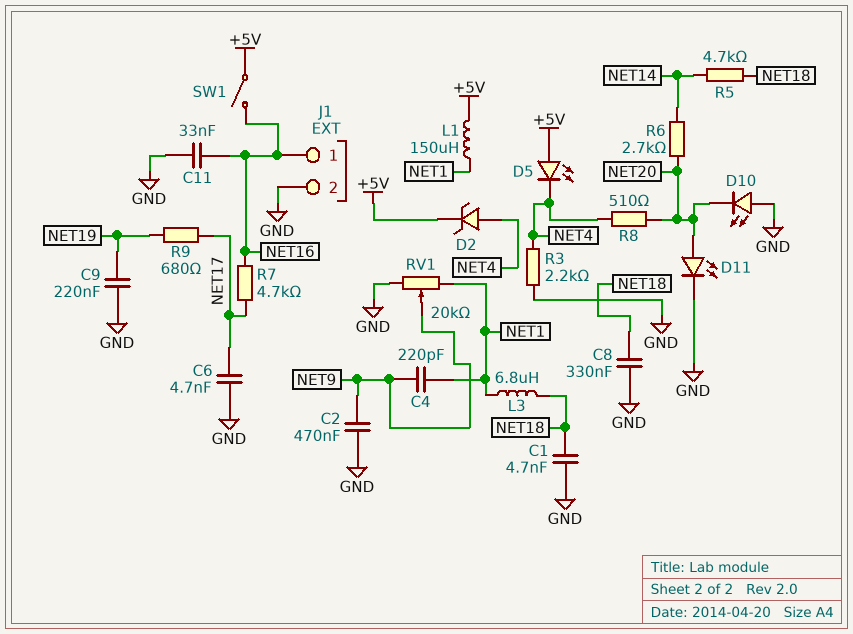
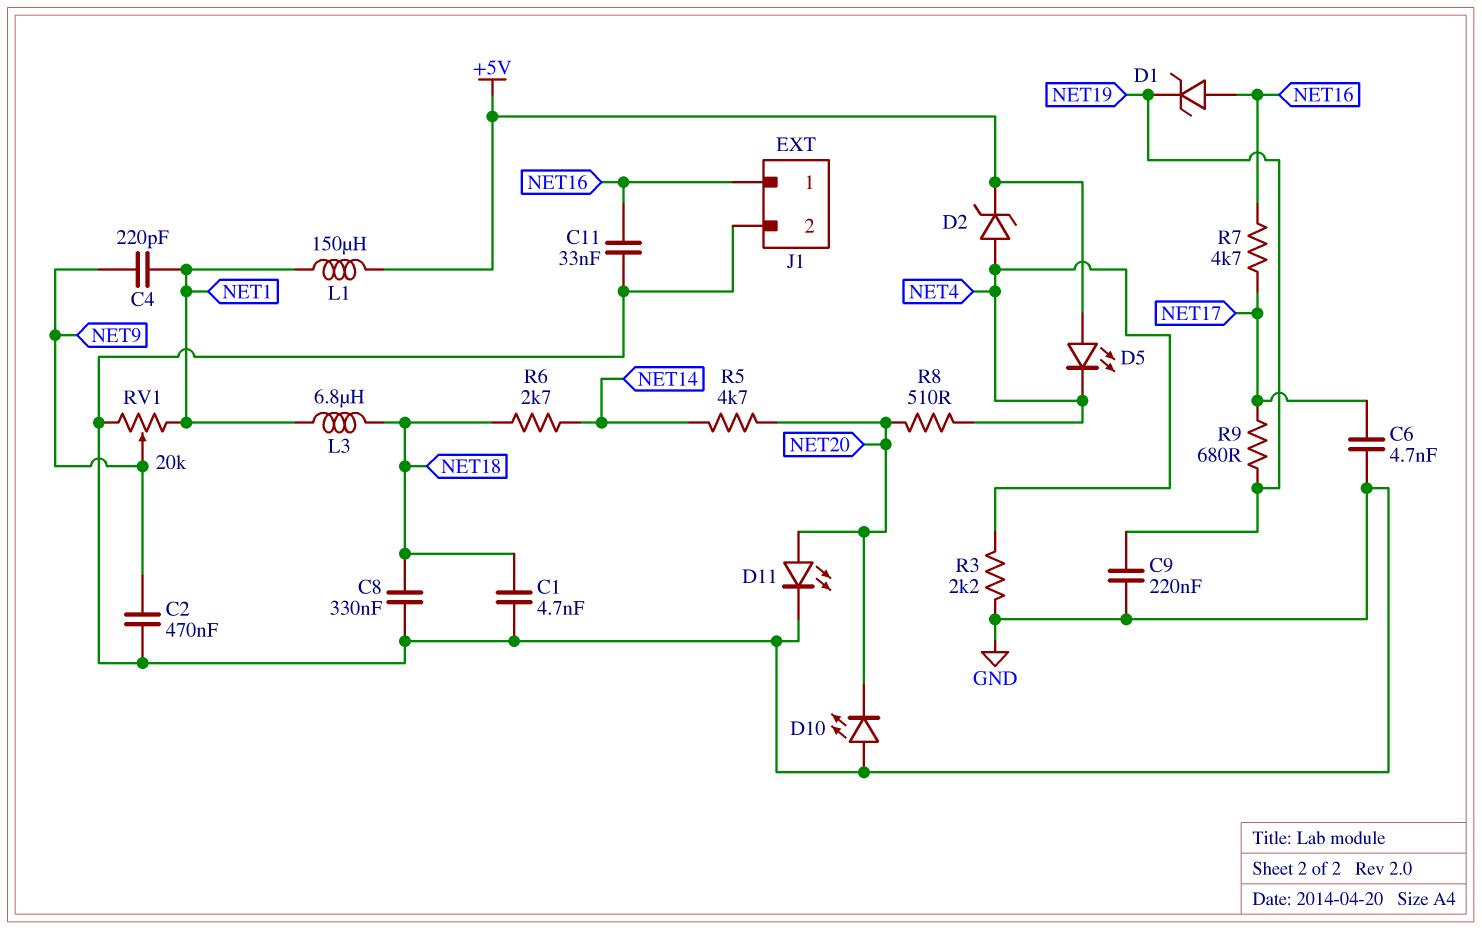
D1: none -> zener (A NET16, K NET19)
R5: 4.7k (NET14, NET18) -> 4.7k (NET14, NET20)
R6: 2.7k (NET14, NET20) -> 2.7k (NET14, NET18)
SW1: switch (+5V, NET16) -> none

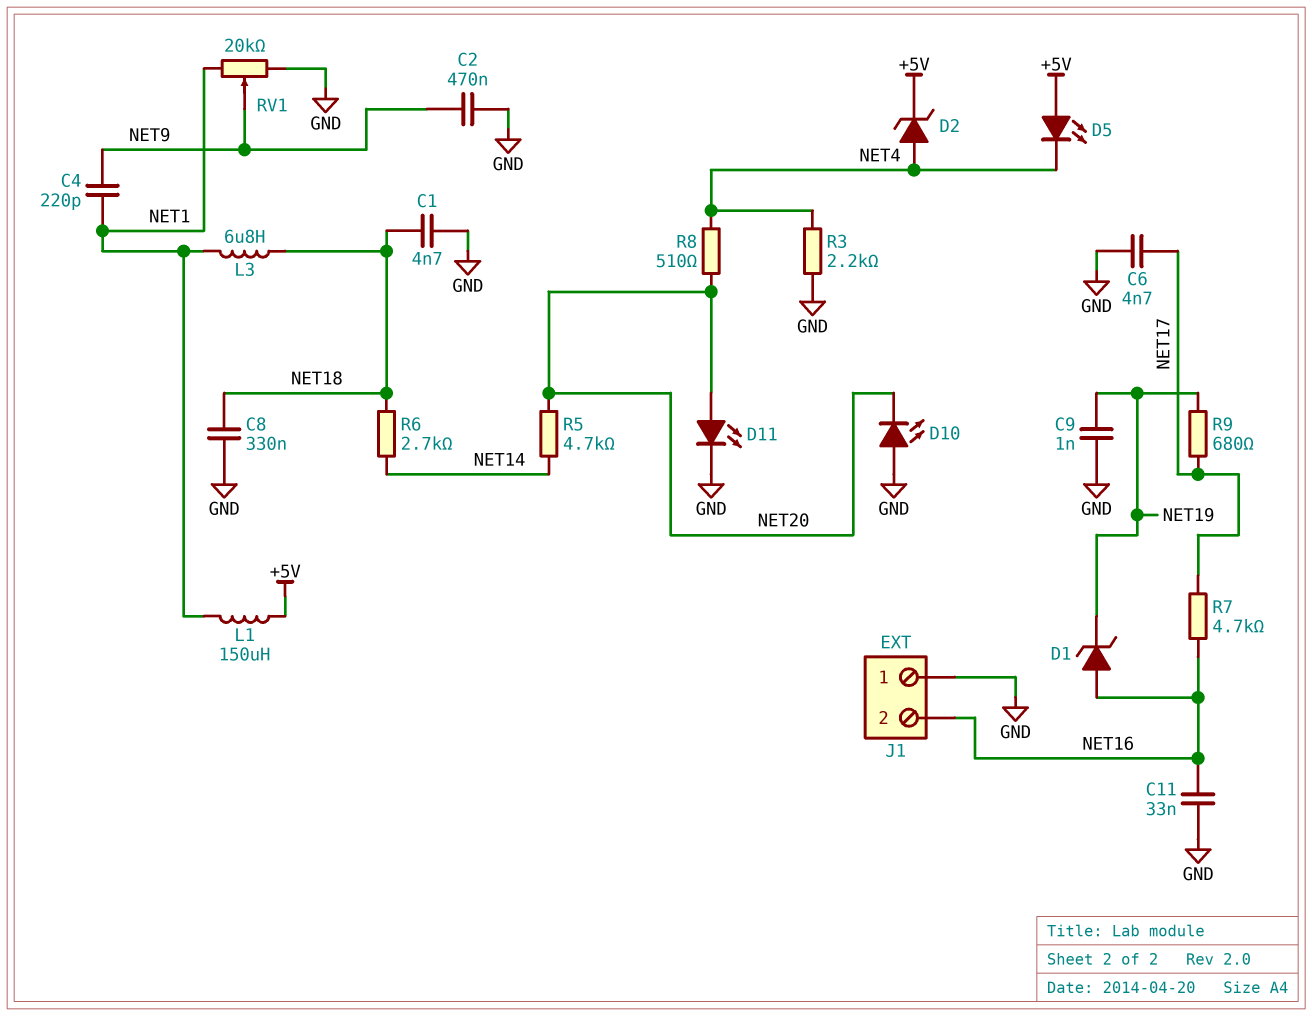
C9: 220nF (GND, NET19) -> 1nF (GND, NET19)
J1 pin 1: NET16 -> GND
J1 pin 2: GND -> NET16

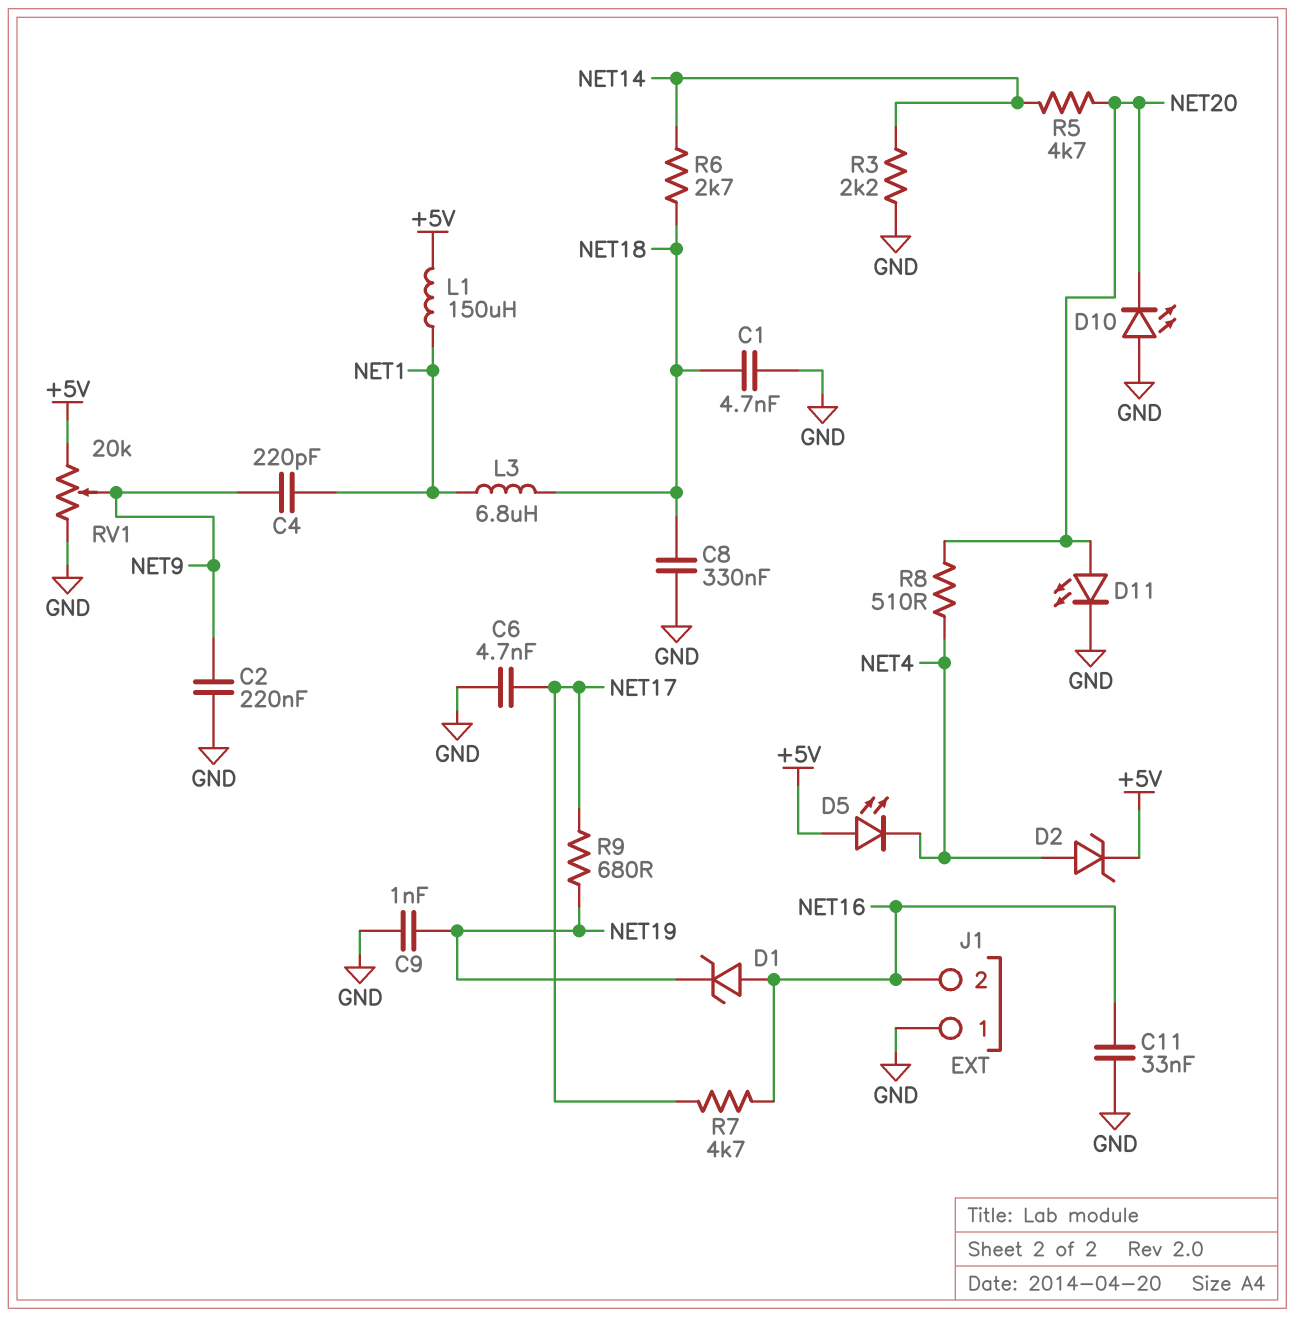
C2: 470nF (GND, NET9) -> 220nF (GND, NET9)
R3: 2.2k (GND, NET4) -> 2.2k (GND, NET14)
RV1: 20k (GND, NET1, wiper NET9) -> 20k (+5V, GND, wiper NET9)

